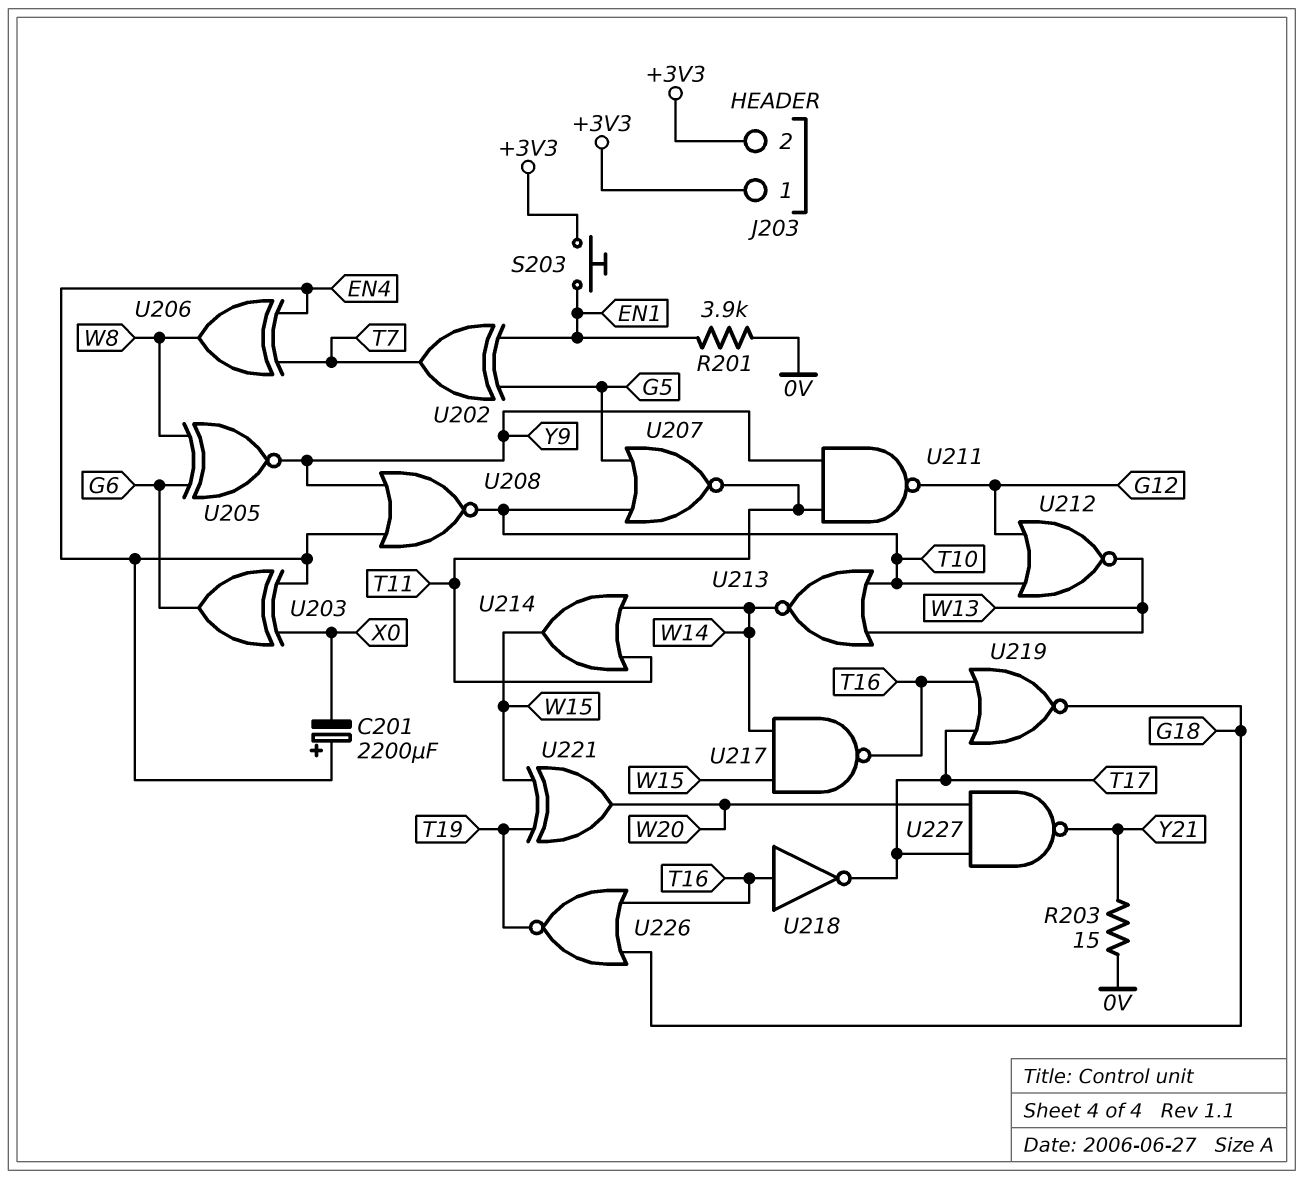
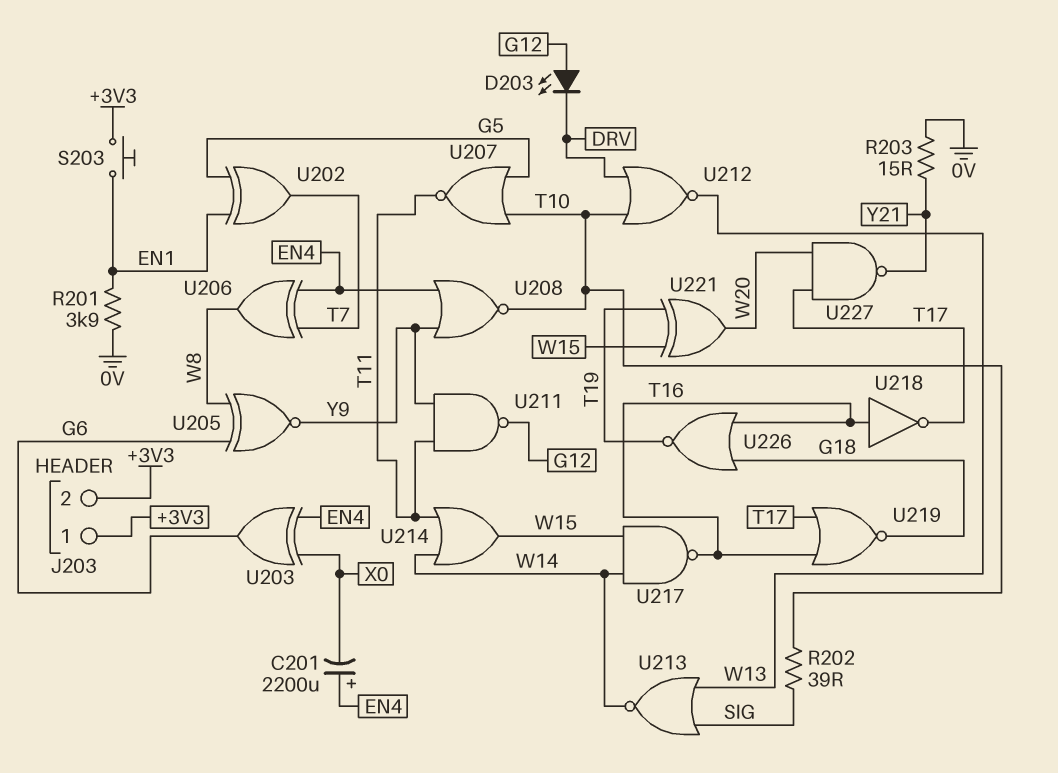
D203: none -> LED (A G12, K DRV)
R202: none -> 39 (SIG, T10)
U212: NOR (in G12, in T10, out W13) -> NOR (in DRV, in T10, out W13)
U213: NOR (in T10, in W13, out W14) -> NOR (in SIG, in W13, out W14)

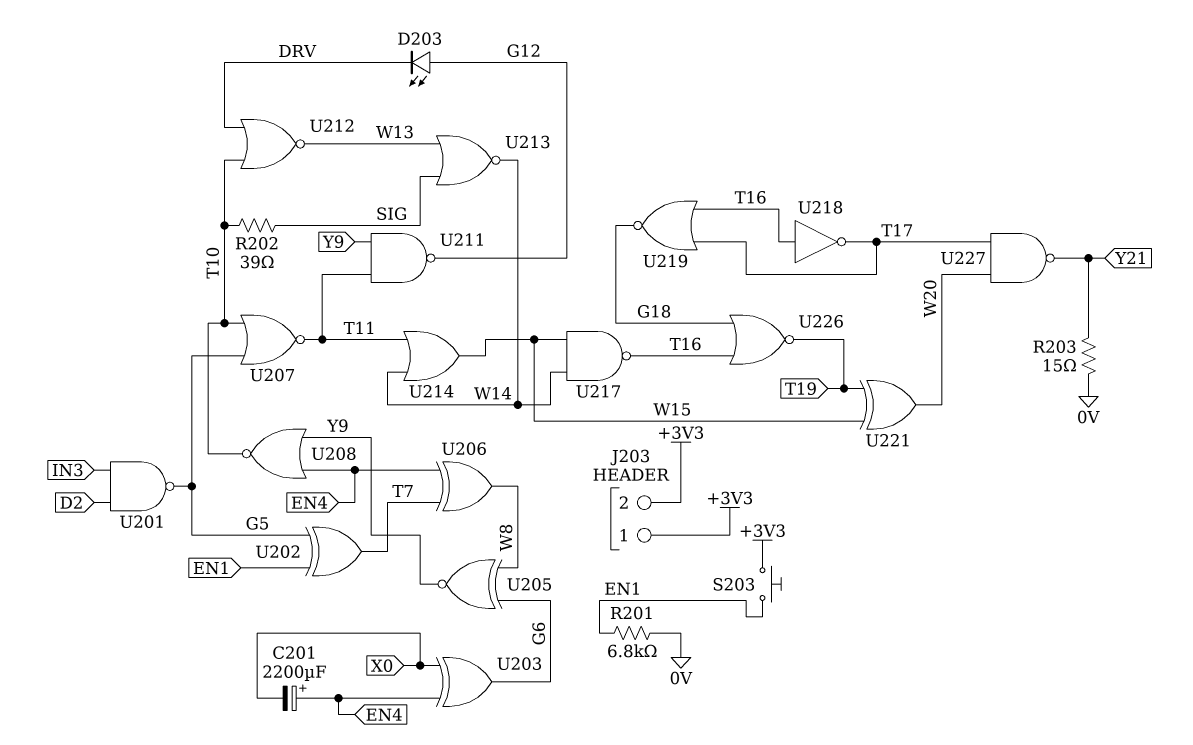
R201: 3.9k (0V, EN1) -> 6.8k (0V, EN1)
U201: none -> NAND (in D2, in IN3, out G5)

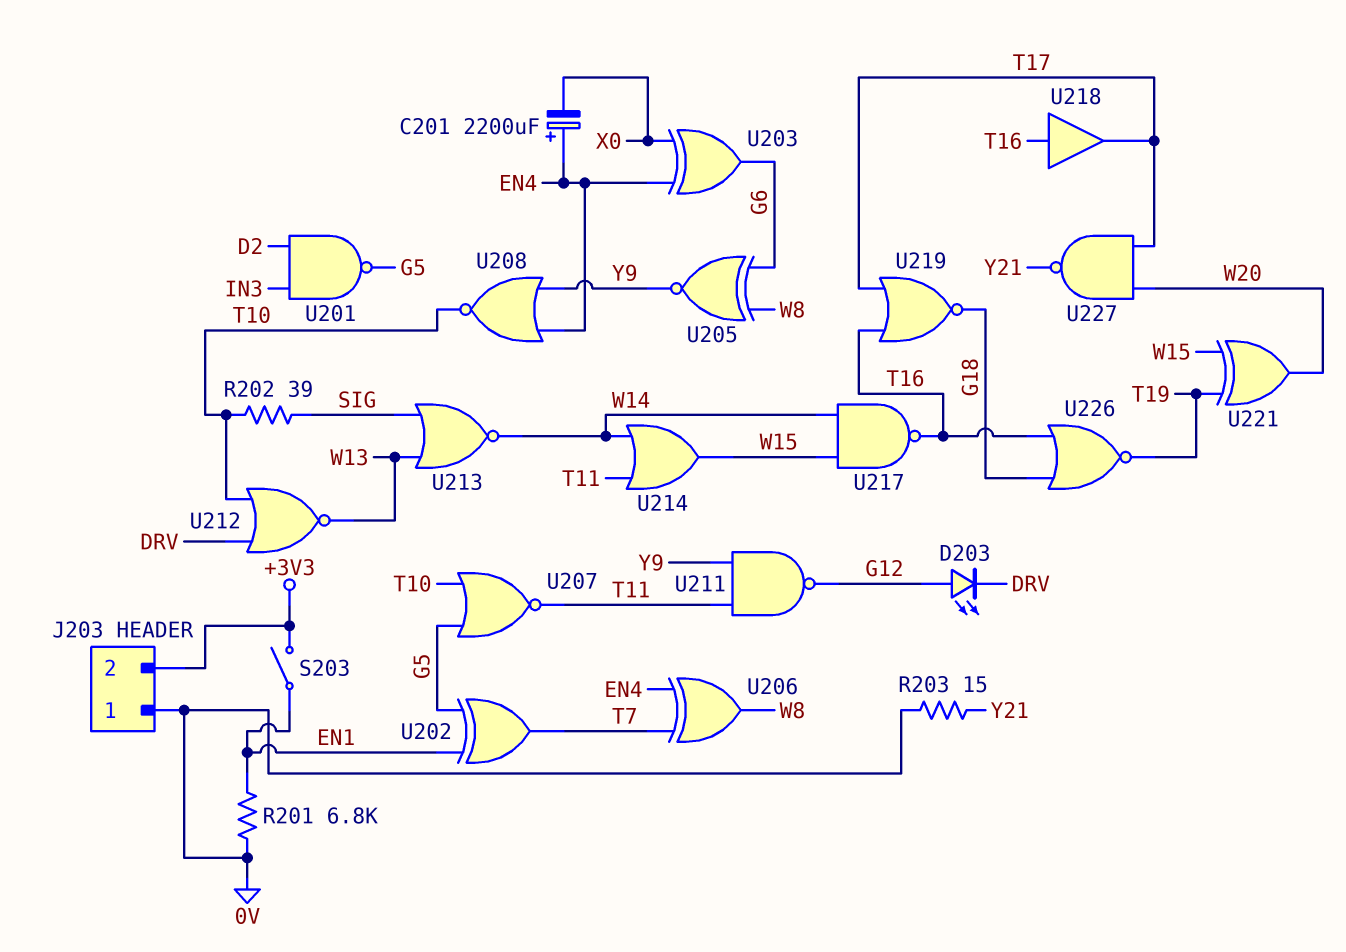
J203 pin 1: +3V3 -> 0V
S203: button (+3V3, EN1) -> switch (+3V3, EN1)
U218: NOT (in T16, out T17) -> buffer (in T16, out T17)

